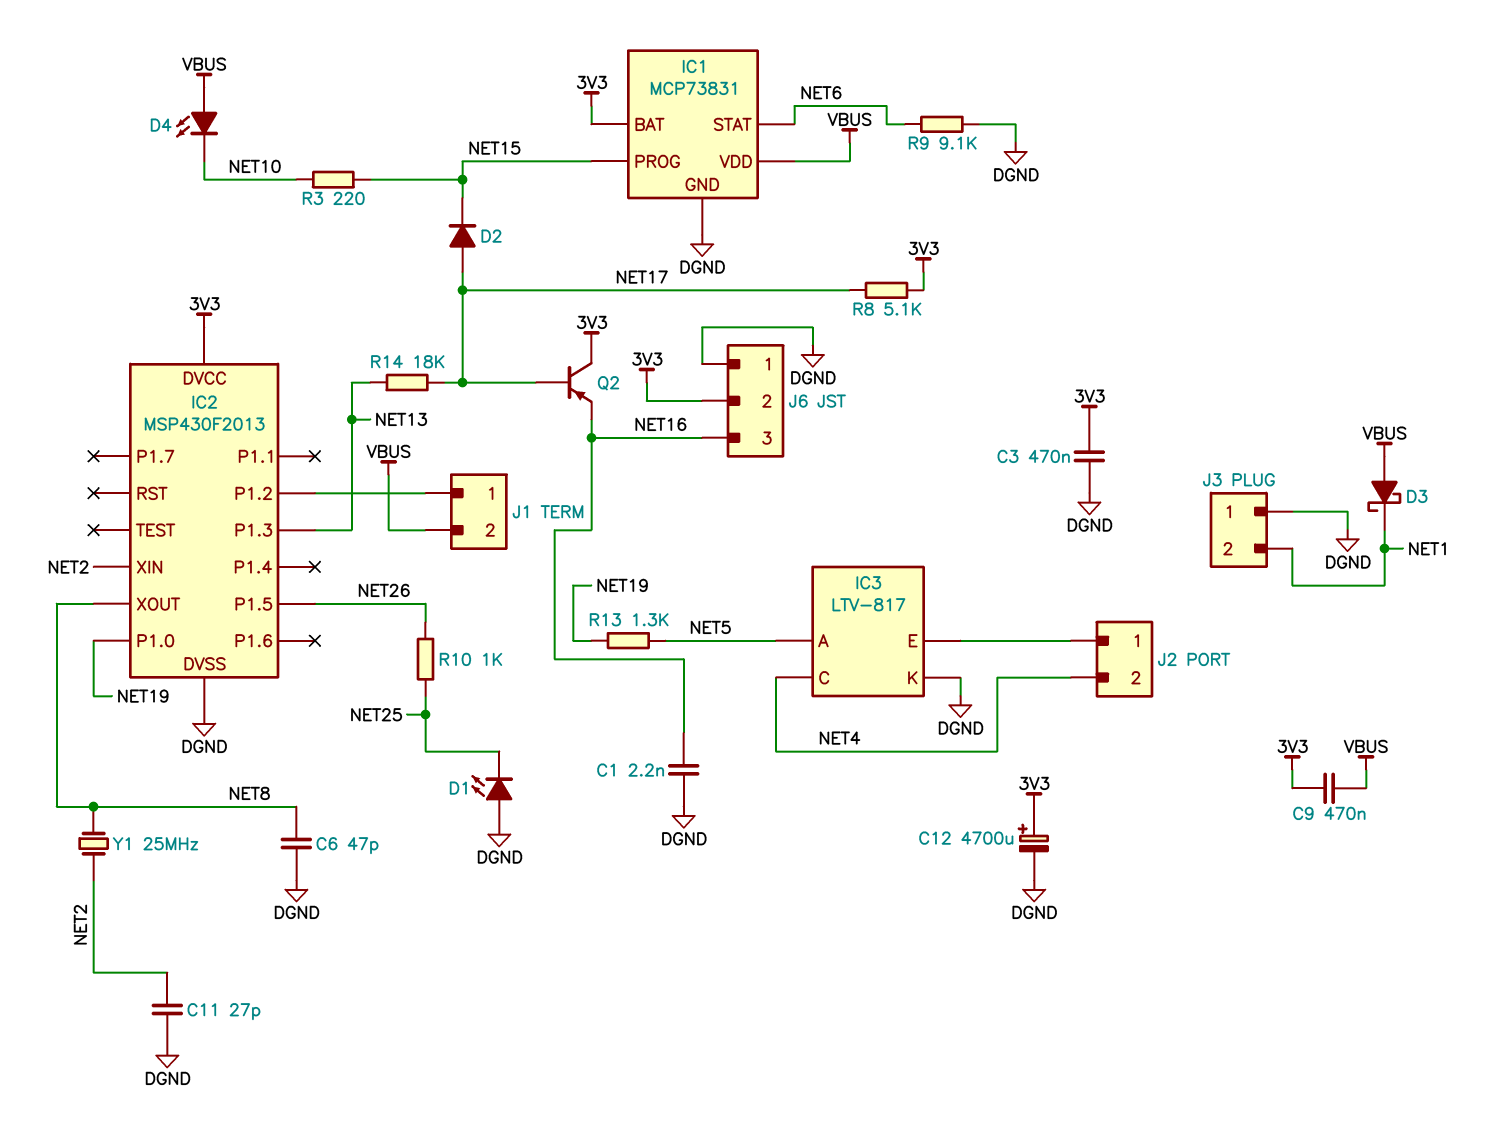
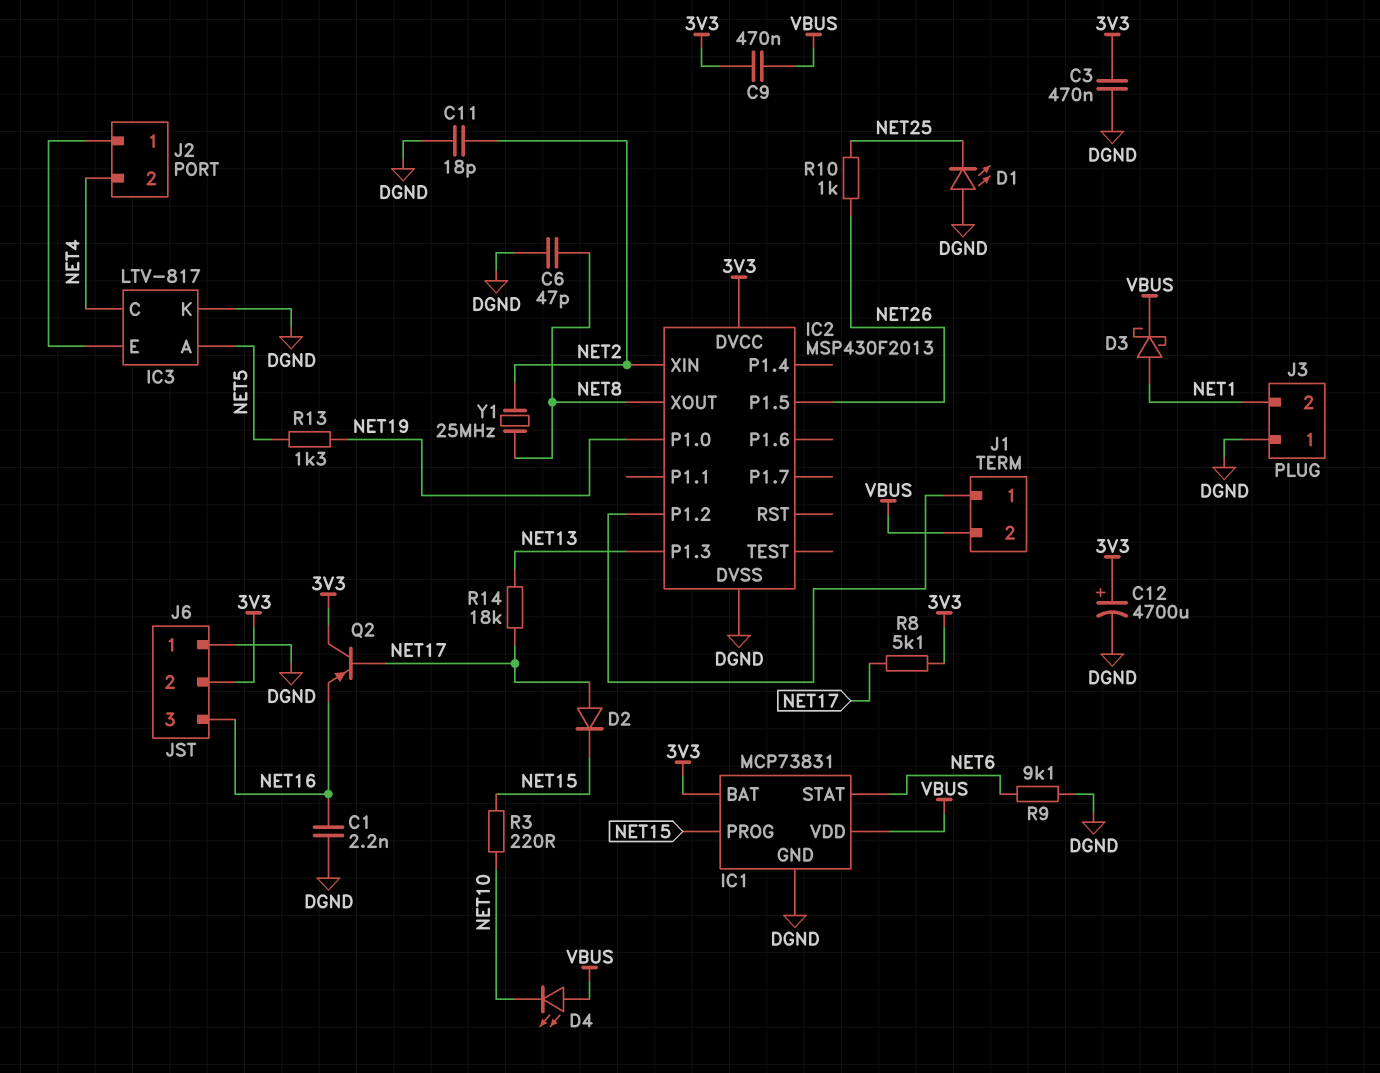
C11: 27pF (DGND, NET2) -> 18pF (DGND, NET2)
D3: schottky (A VBUS, K NET1) -> schottky (A NET1, K VBUS)

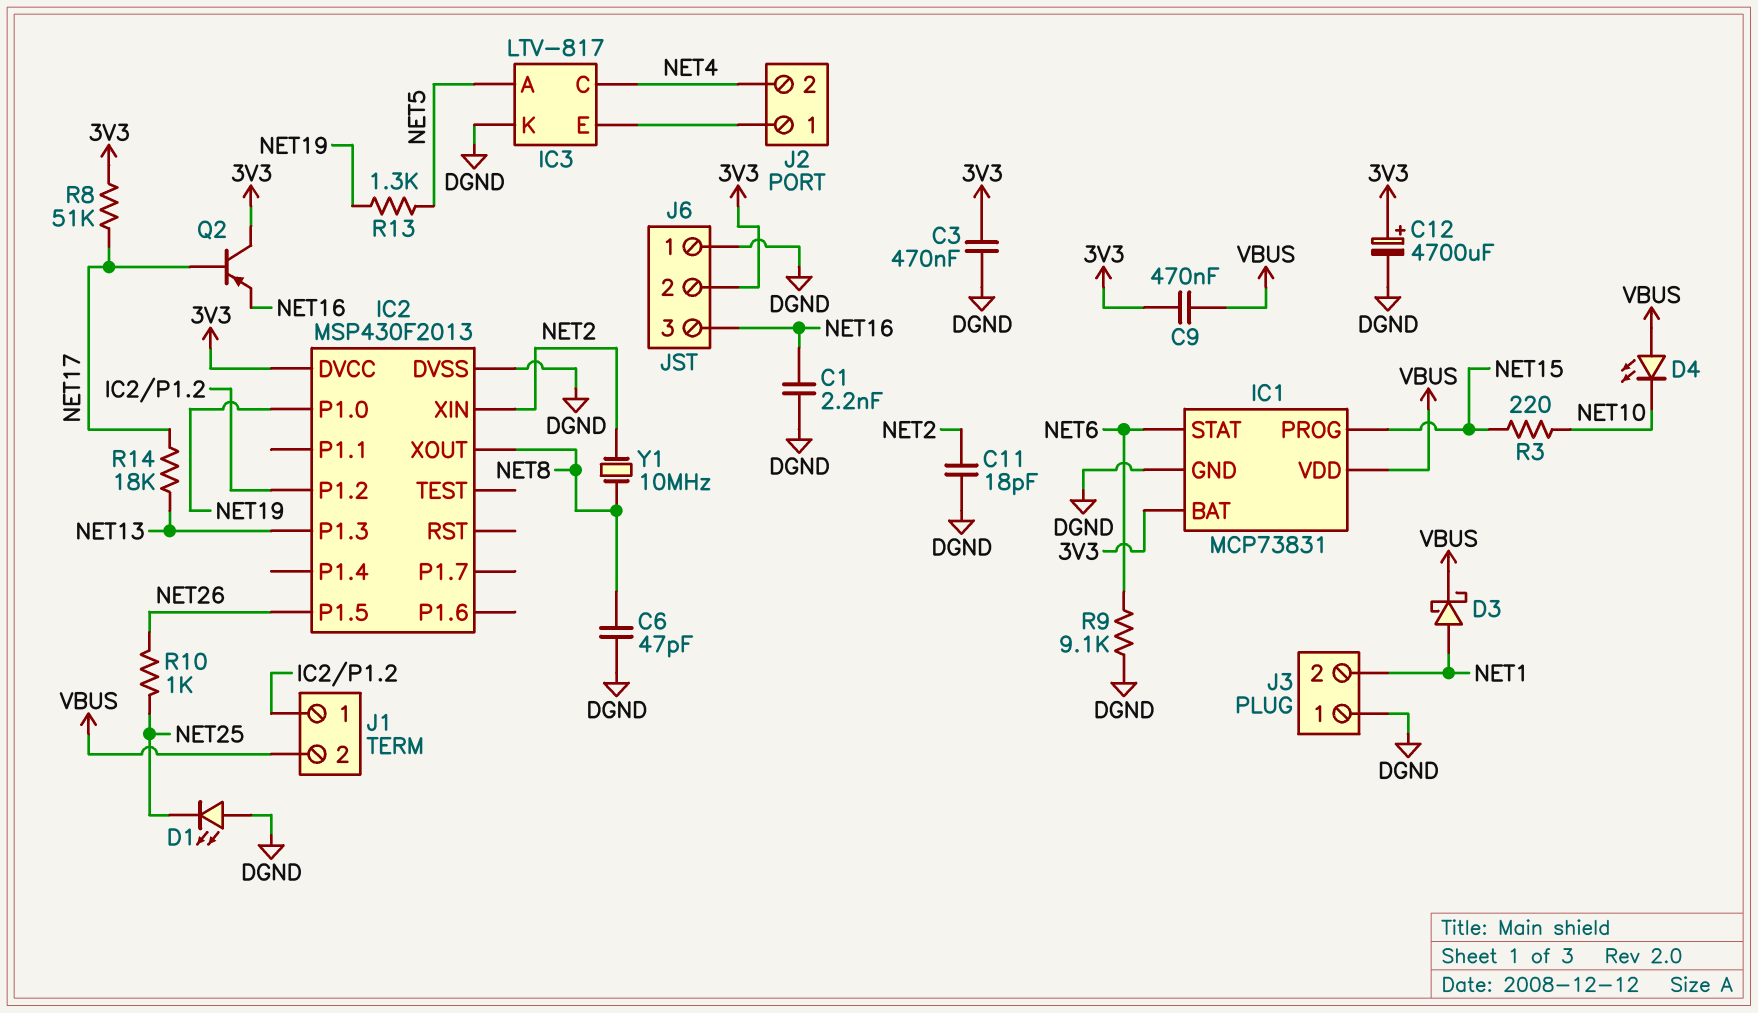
D2: diode (A NET17, K NET15) -> none
R8: 5.1k (3V3, NET17) -> 51k (3V3, NET17)
Y1: 25MHz (NET2, NET8) -> 10MHz (NET2, NET8)

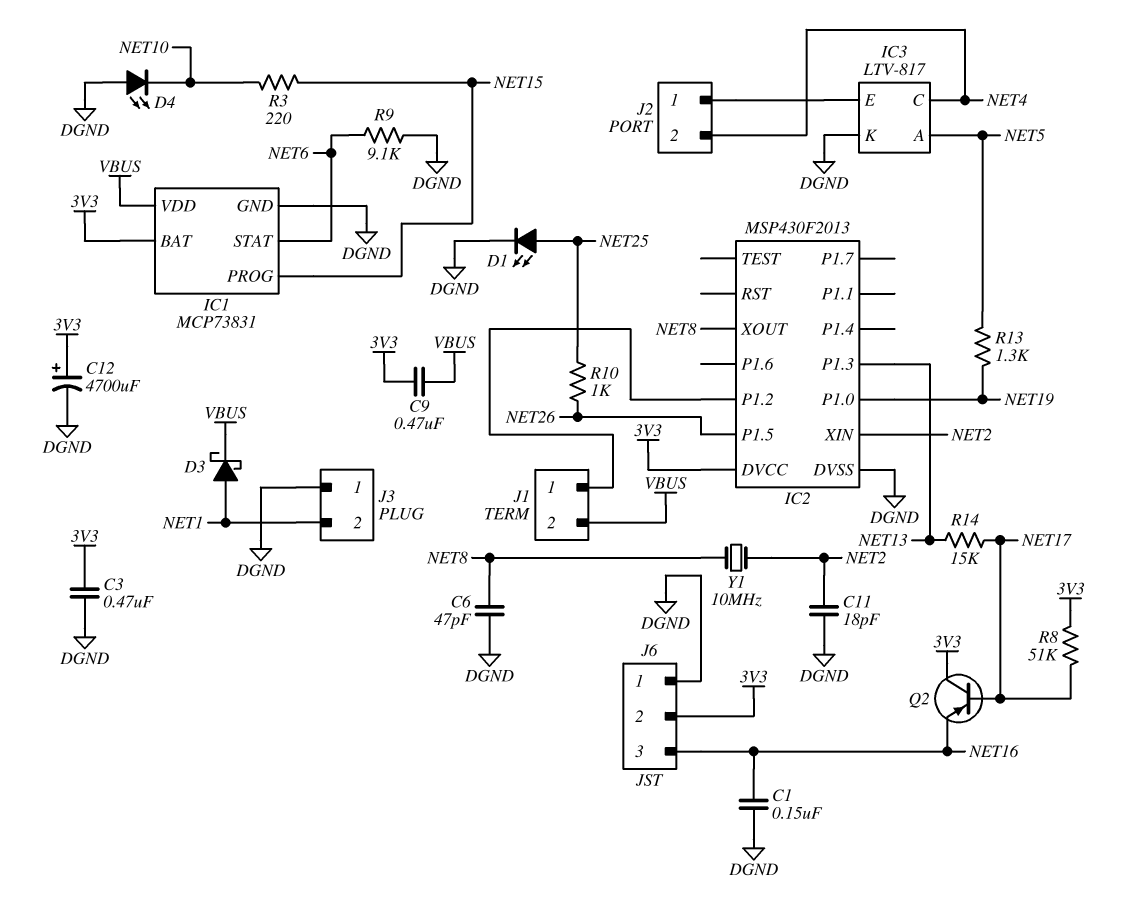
C1: 2.2nF (DGND, NET16) -> 150nF (DGND, NET16)
D1: LED (A DGND, K NET25) -> LED (A NET25, K DGND)
D4: LED (A VBUS, K NET10) -> LED (A DGND, K NET10)
R14: 18k (NET13, NET17) -> 15k (NET13, NET17)

